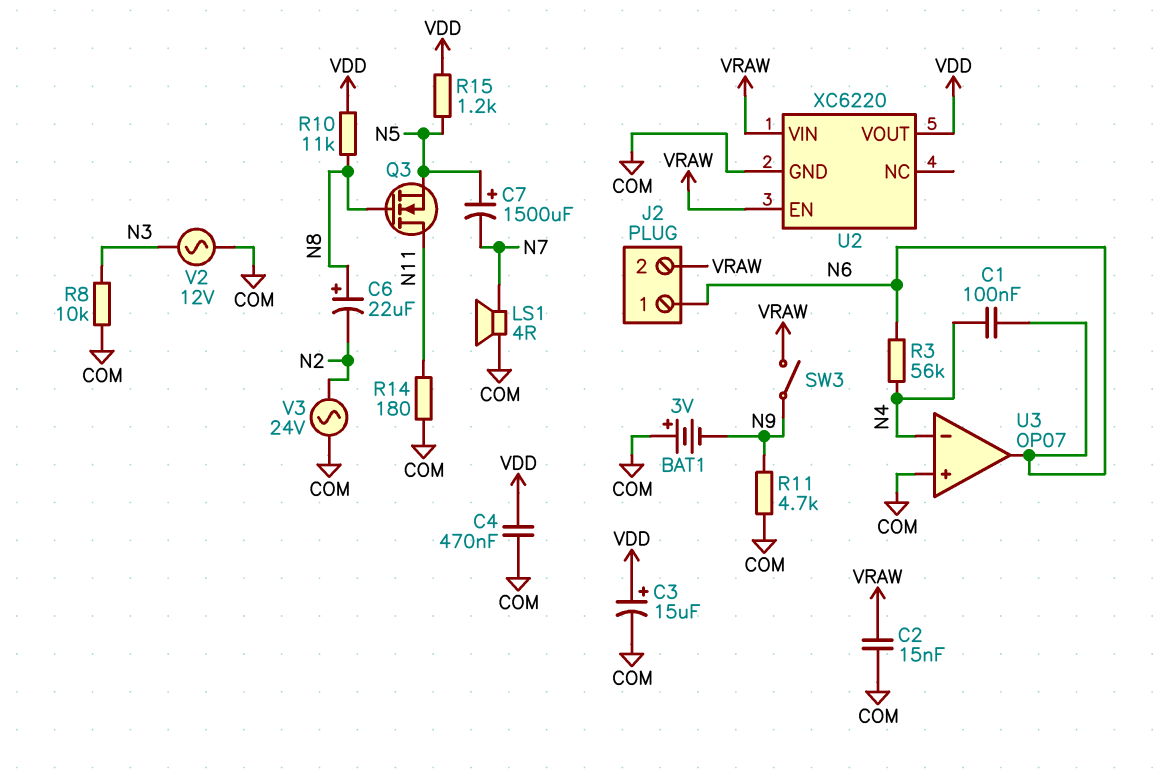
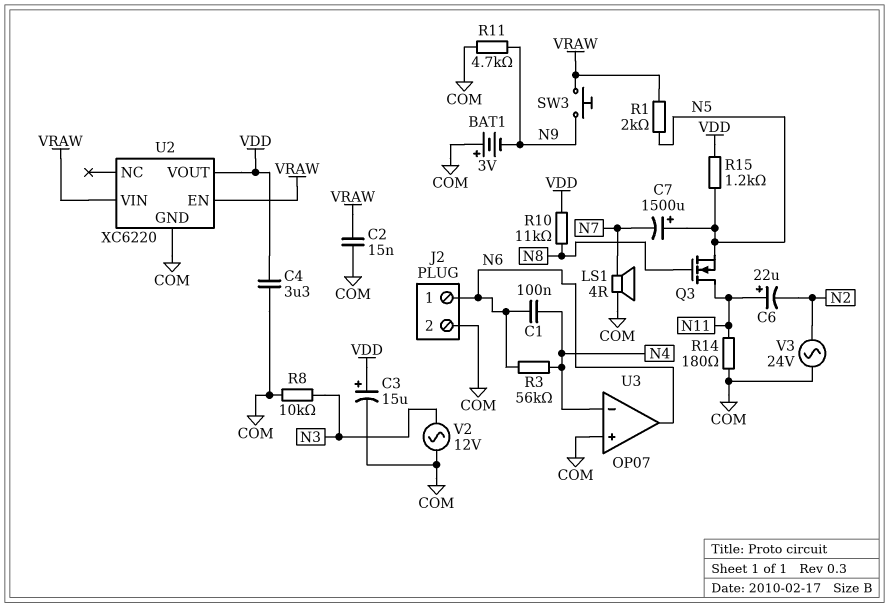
C4: 470nF (COM, VDD) -> 3.3uF (COM, VDD)
C6: 22uF (plus N8, minus N2) -> 22uF (plus N11, minus N2)
J2 pin 2: VRAW -> COM
R1: none -> 2k (N5, VRAW)
SW3: switch (N9, VRAW) -> button (N9, VRAW)

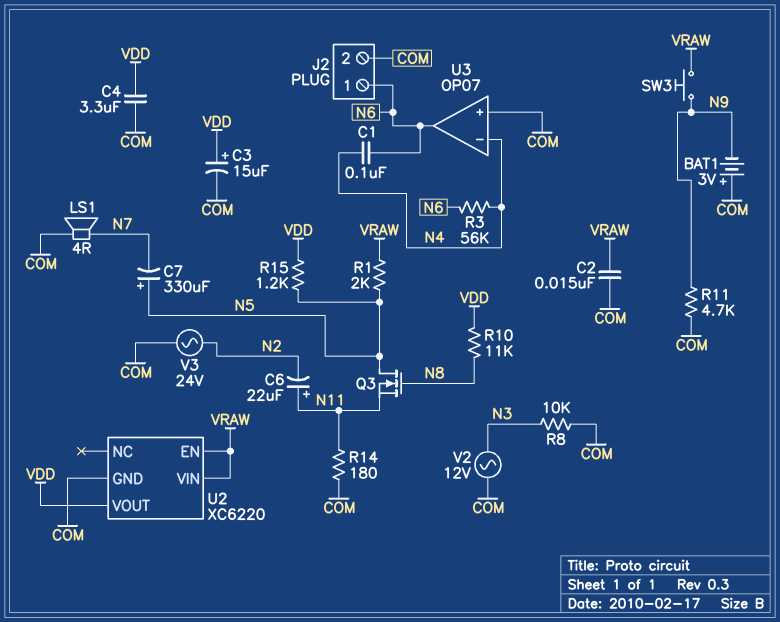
C7: 1500uF (plus N5, minus N7) -> 330uF (plus N5, minus N7)
Q3: NMOS (G N8, D N11, S N5) -> NMOS (G N8, D N5, S N11)

